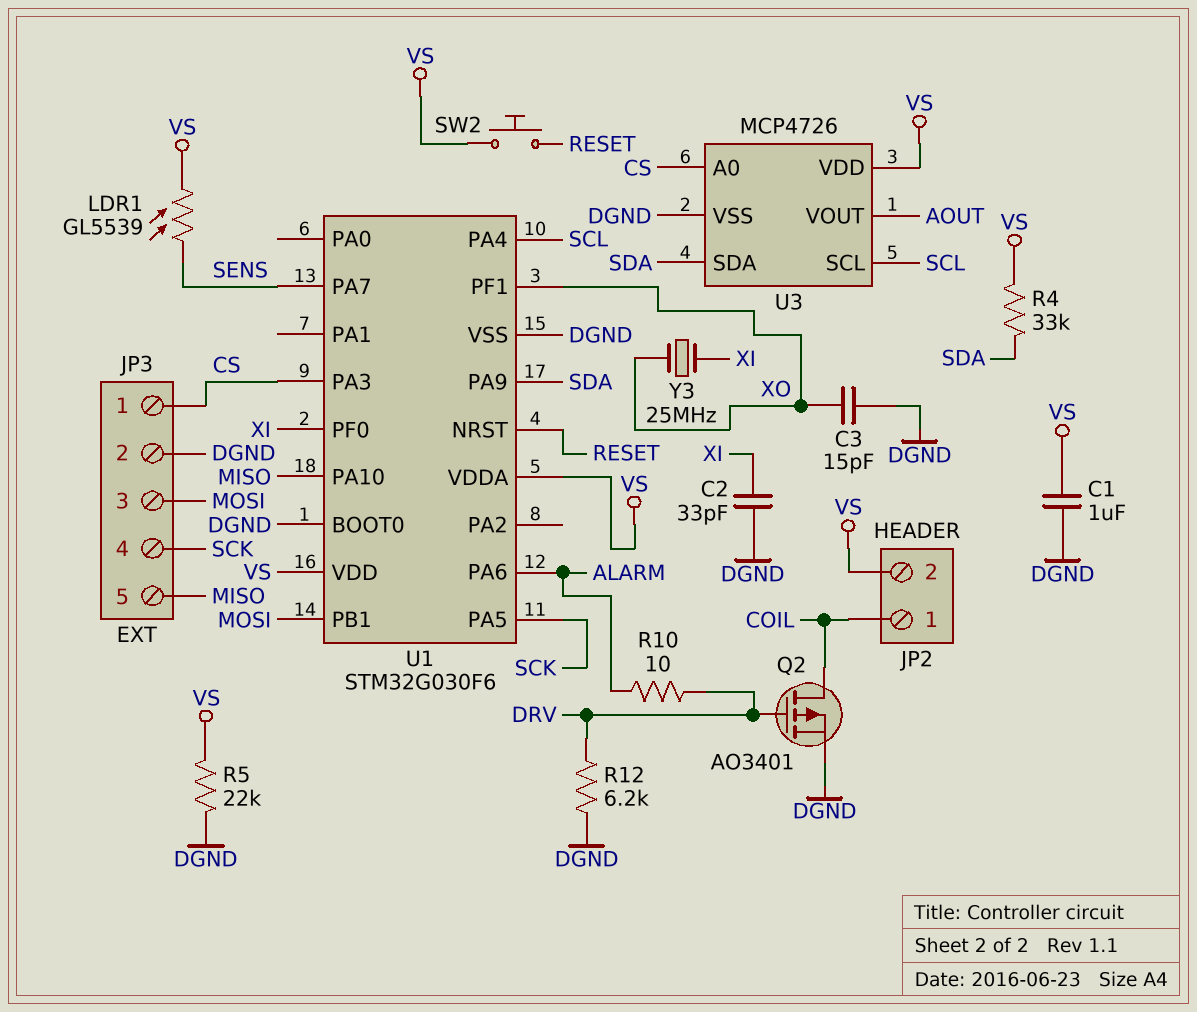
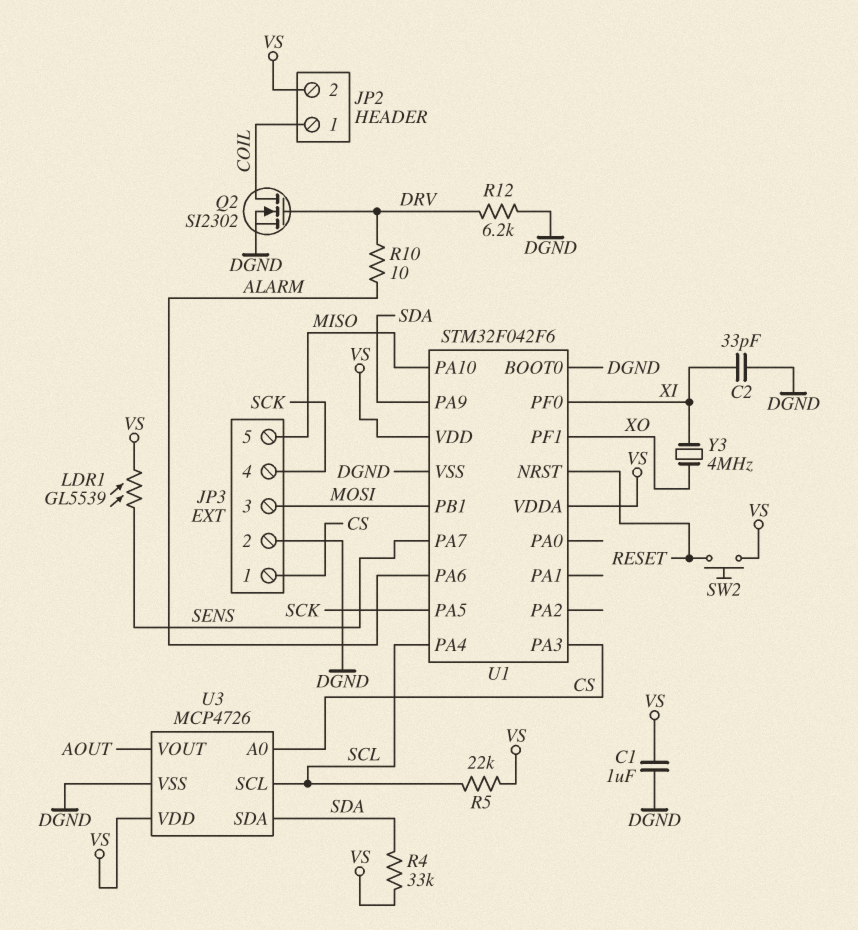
C3: 15pF (DGND, XO) -> none
Q2: PMOS AO3401 (G DRV, D COIL, S DGND) -> NMOS SI2302 (G DRV, D COIL, S DGND)
R5: 22k (DGND, VS) -> 22k (SCL, VS)
U1: STM32G030F6 -> STM32F042F6
Y3: 25MHz (XI, XO) -> 4MHz (XI, XO)

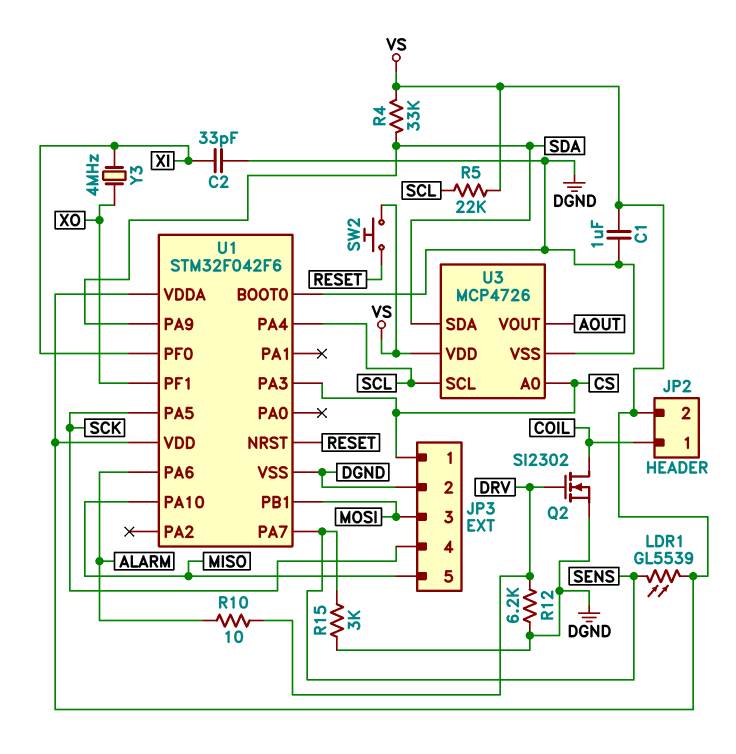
R15: none -> 3k (DGND, SENS)

